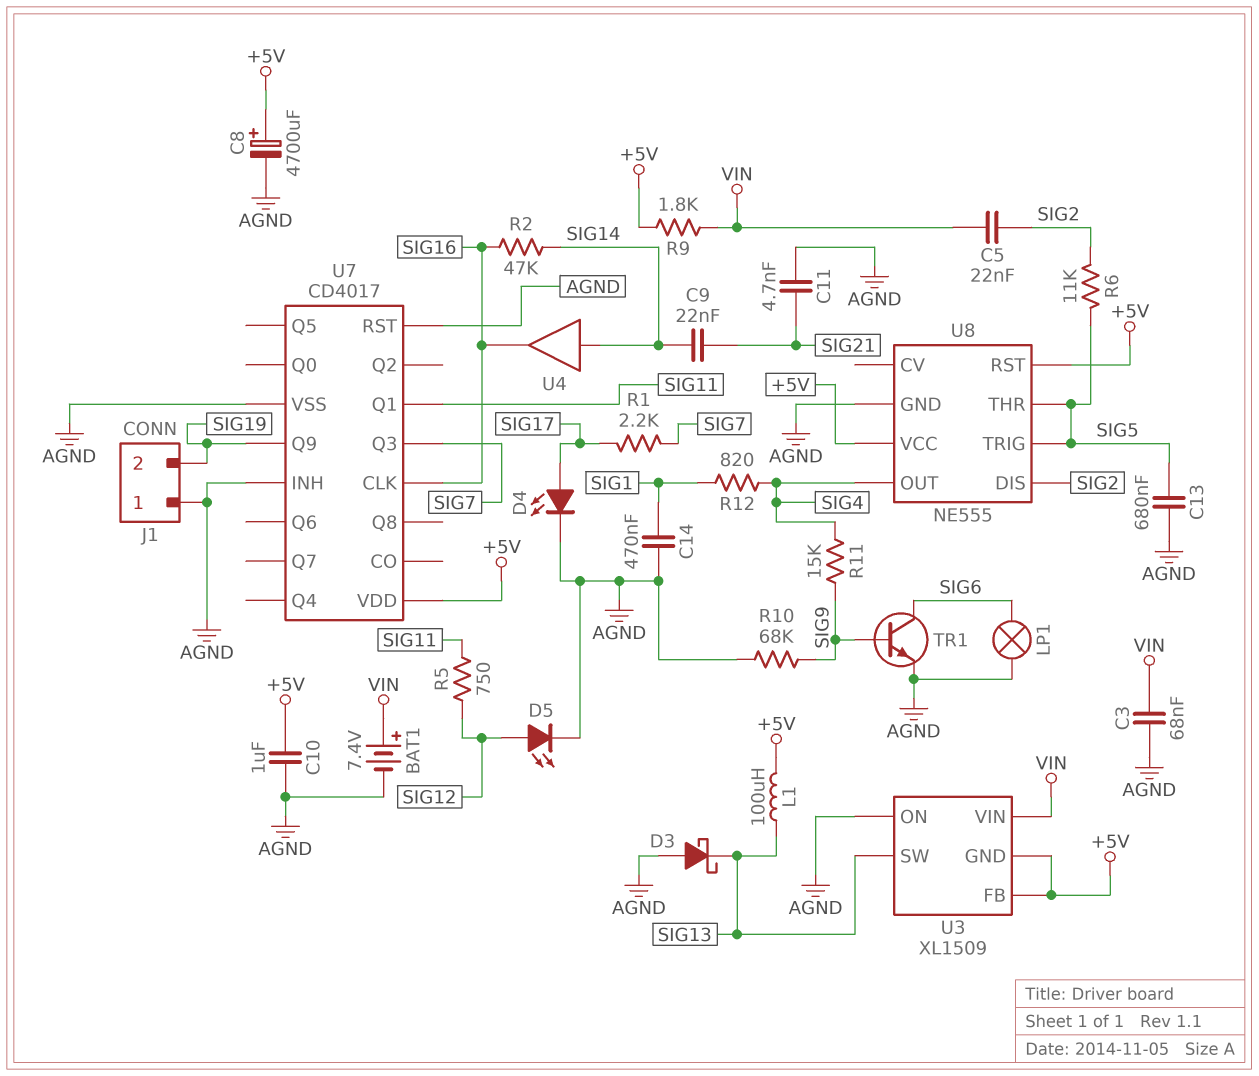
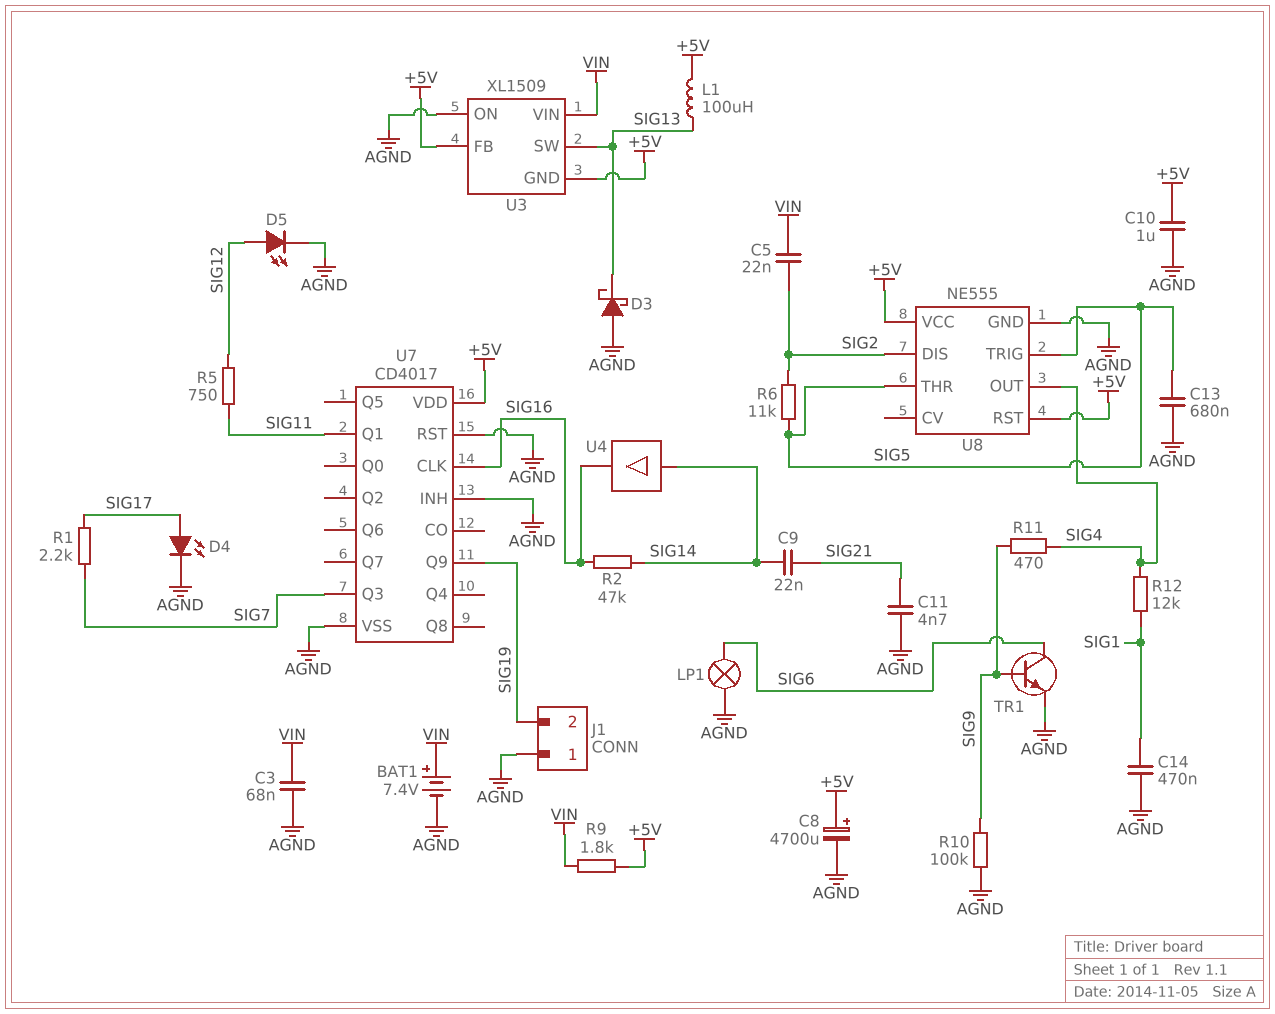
R10: 68k (AGND, SIG9) -> 100k (AGND, SIG9)
R11: 15k (SIG4, SIG9) -> 470 (SIG4, SIG9)
R12: 820 (SIG1, SIG4) -> 12k (SIG1, SIG4)

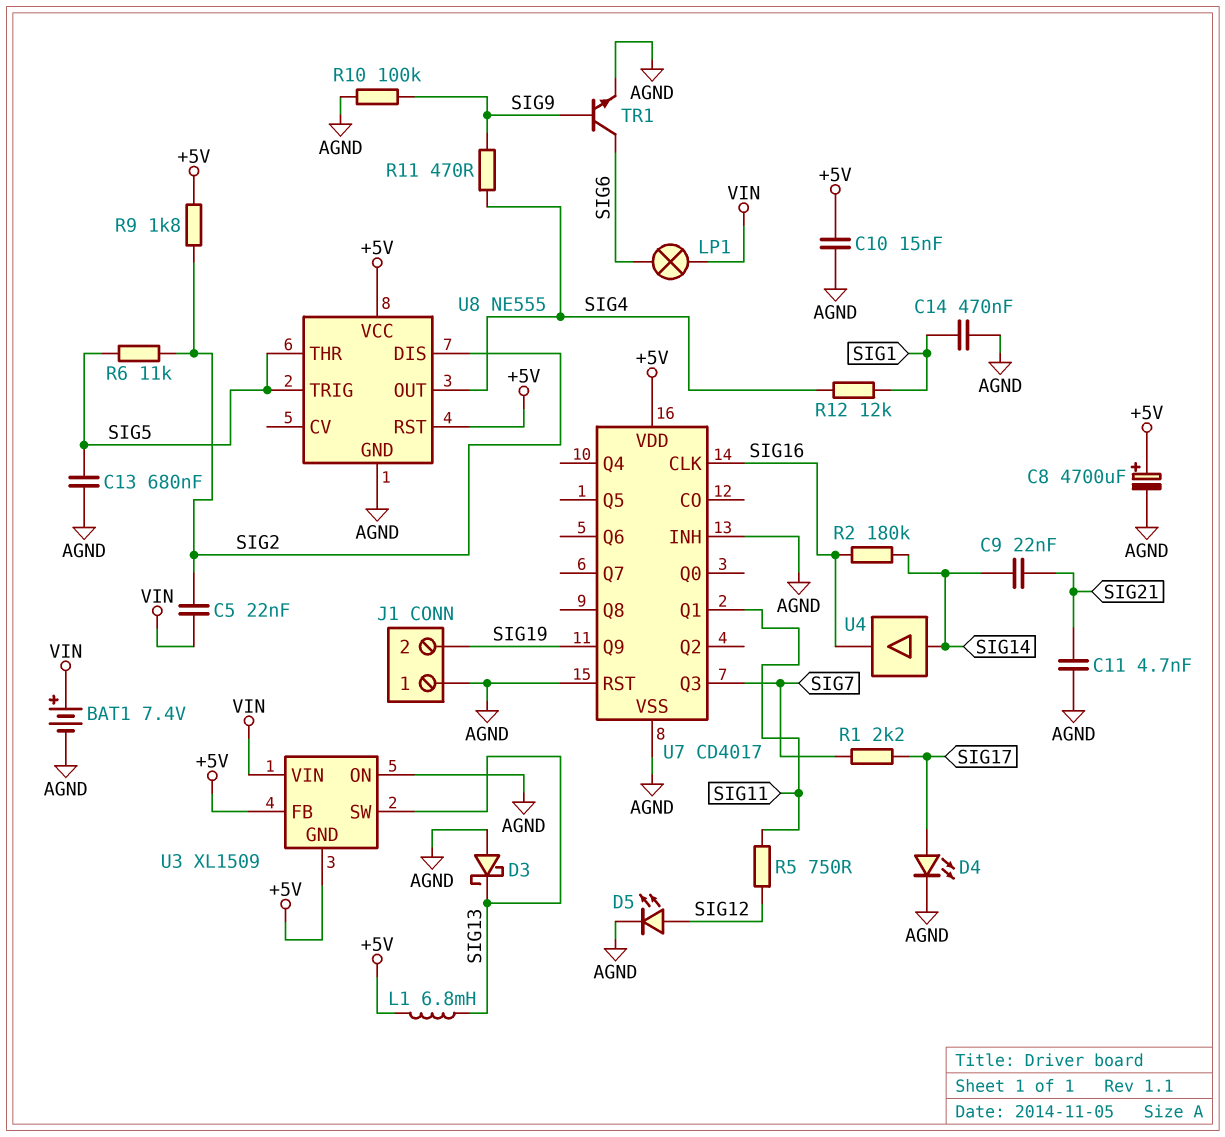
C3: 68nF (AGND, VIN) -> none
C10: 1uF (+5V, AGND) -> 15nF (+5V, AGND)
L1: 100uH (+5V, SIG13) -> 6.8mH (+5V, SIG13)
LP1: lamp (AGND, SIG6) -> lamp (SIG6, VIN)
R2: 47k (SIG14, SIG16) -> 180k (SIG14, SIG16)
R9: 1.8k (+5V, VIN) -> 1.8k (+5V, SIG2)

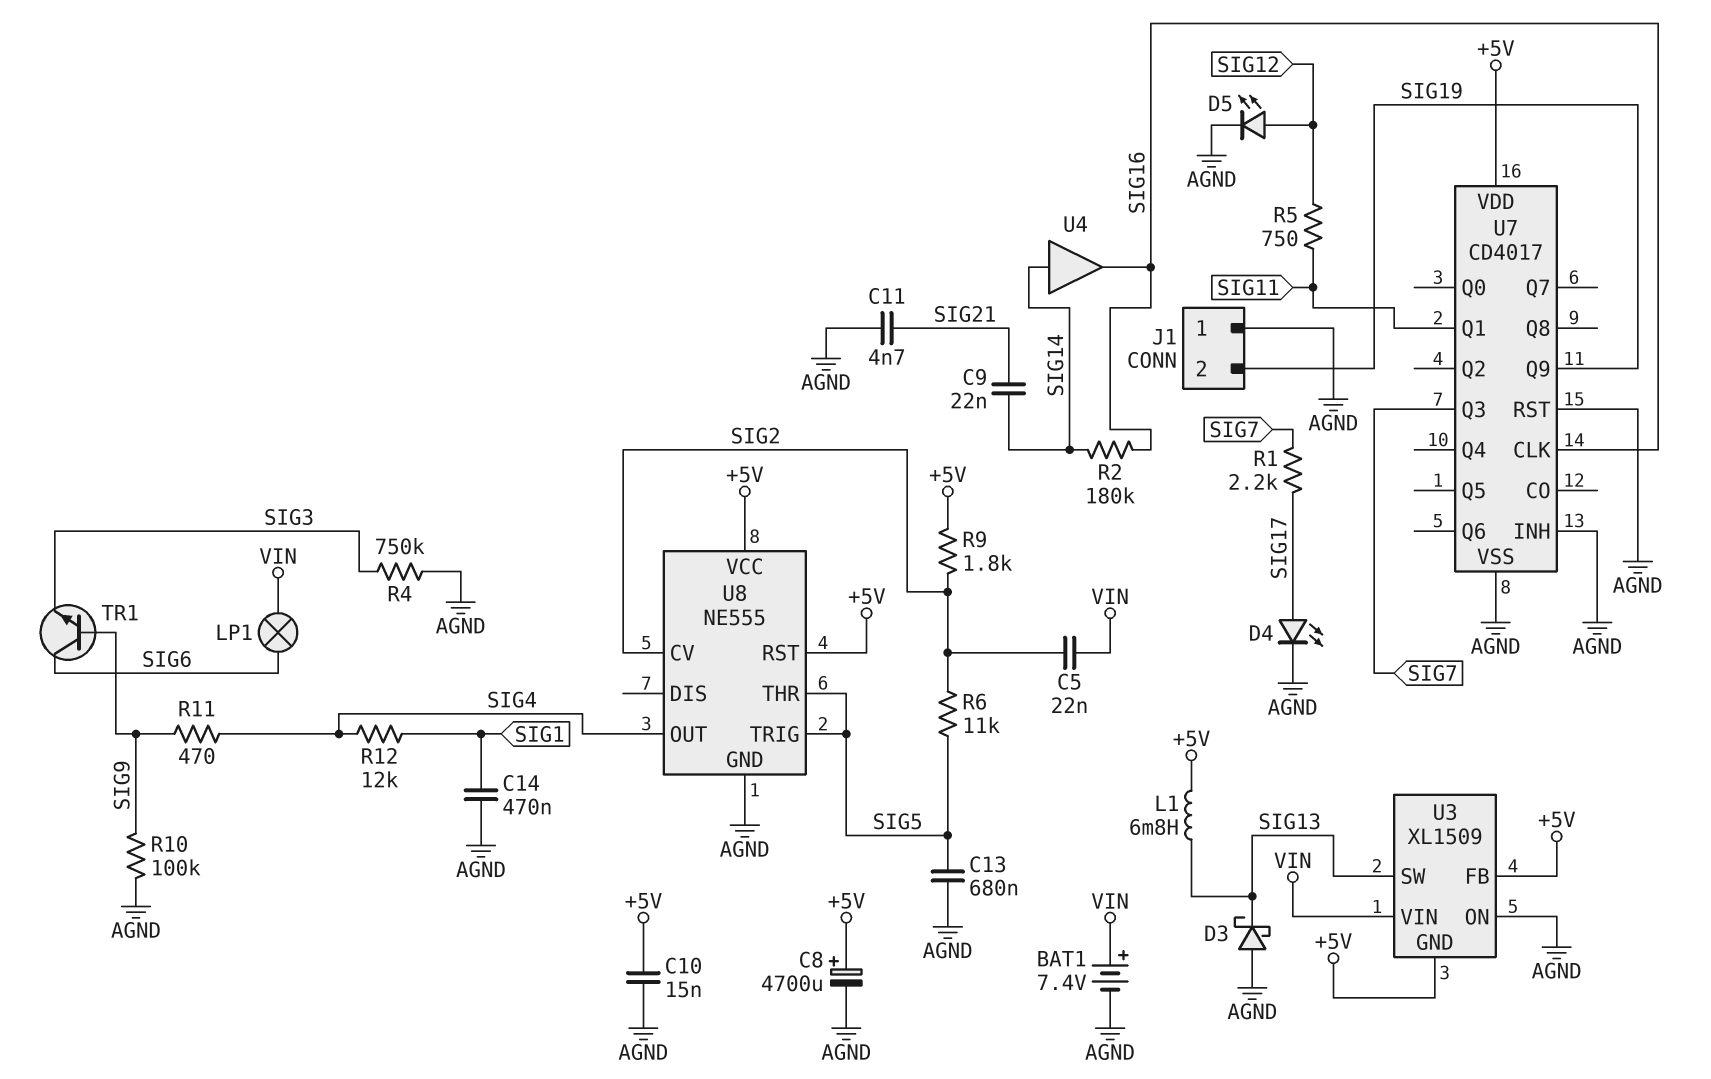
R4: none -> 750k (AGND, SIG3)
TR1: NPN (B SIG9, C SIG6, E AGND) -> NPN (B SIG9, C SIG6, E SIG3)
U8 pin CV: none -> SIG2
U8 pin DIS: SIG2 -> none

